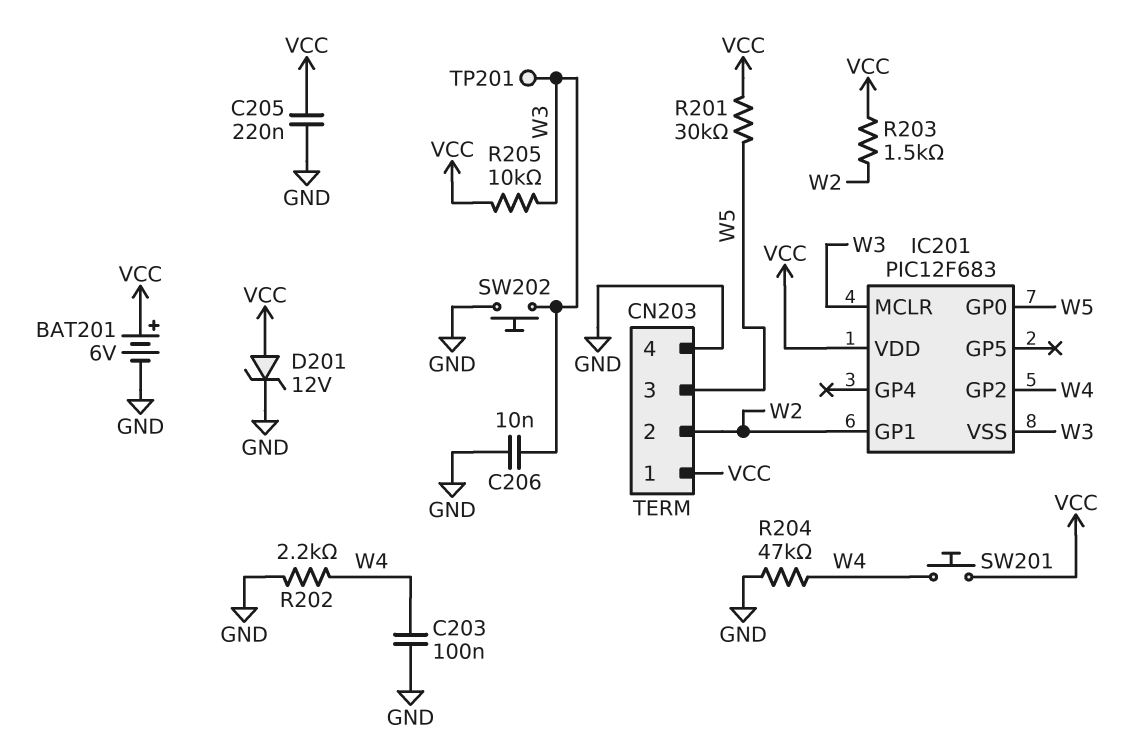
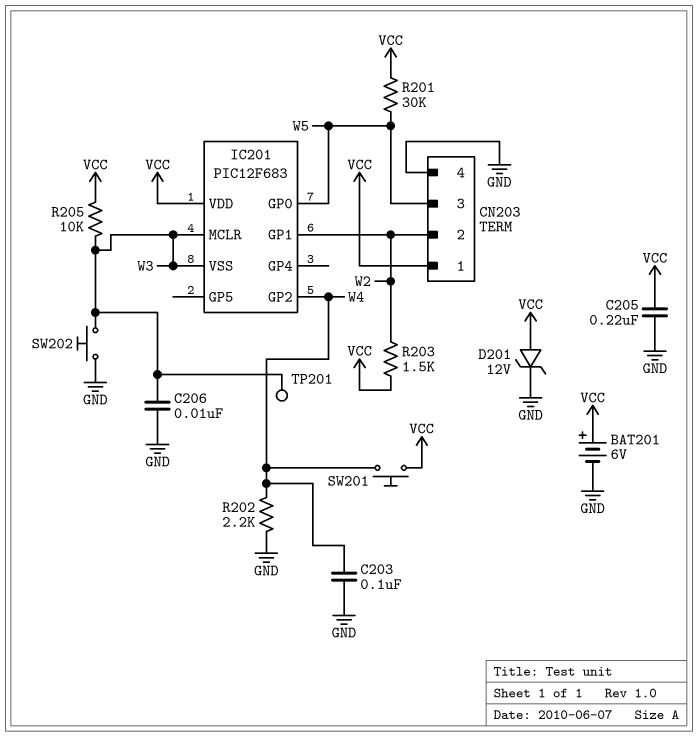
R204: 47k (GND, W4) -> none

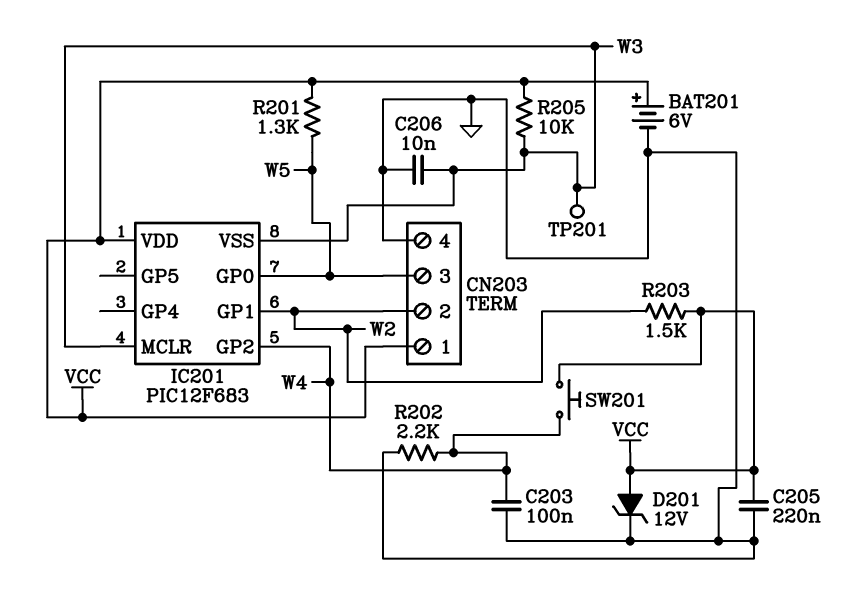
R201: 30k (VCC, W5) -> 1.3k (VCC, W5)
SW202: button (GND, W3) -> none

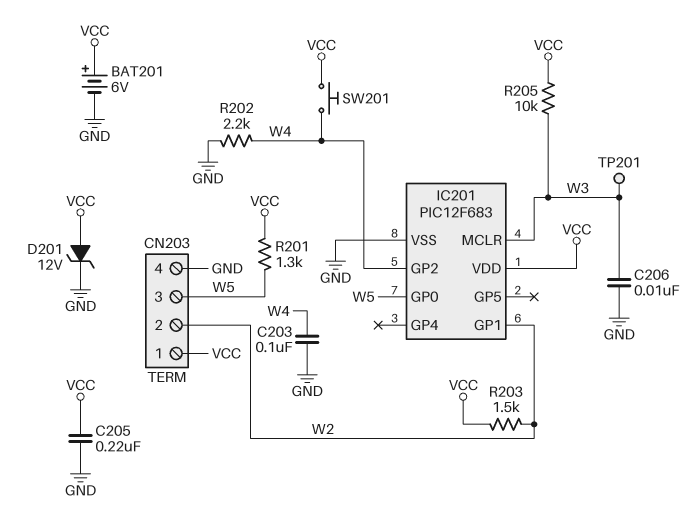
IC201 pin VSS: W3 -> GND

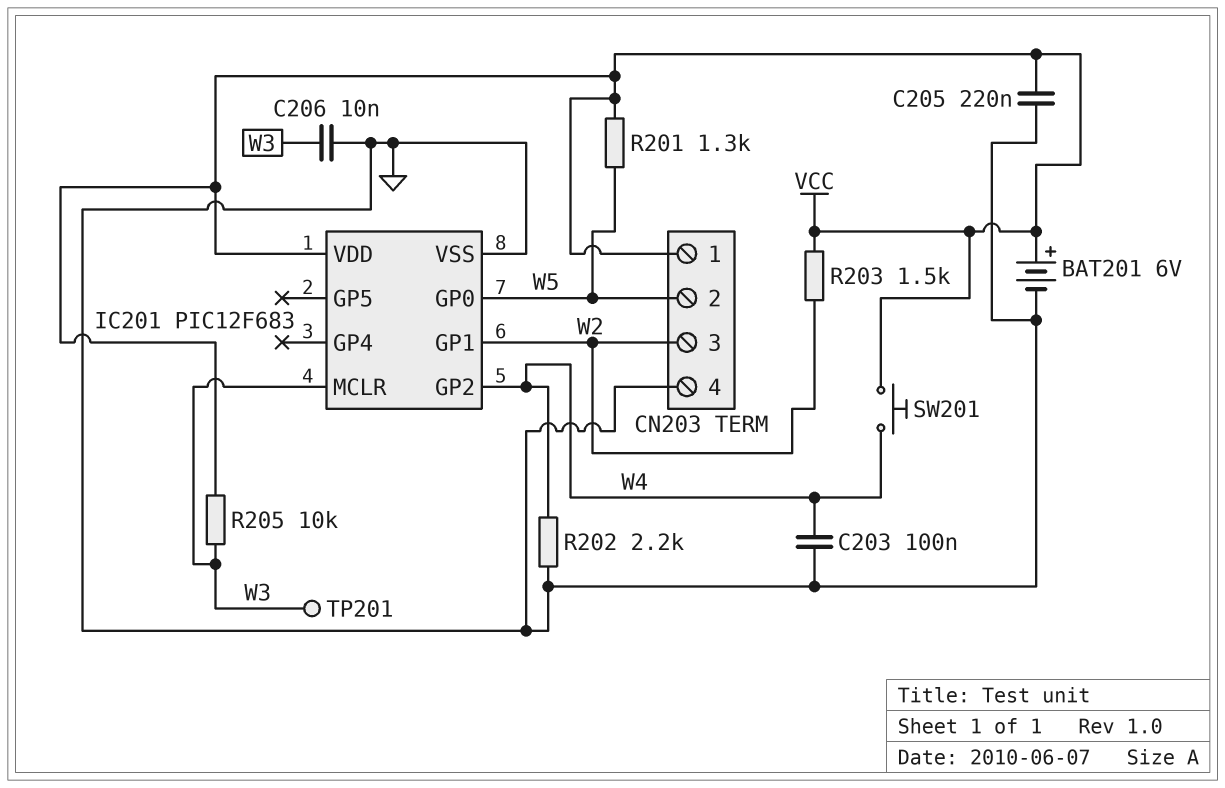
CN203 pin 2: W2 -> W5
CN203 pin 3: W5 -> W2
D201: zener 12V (A VCC, K GND) -> none

